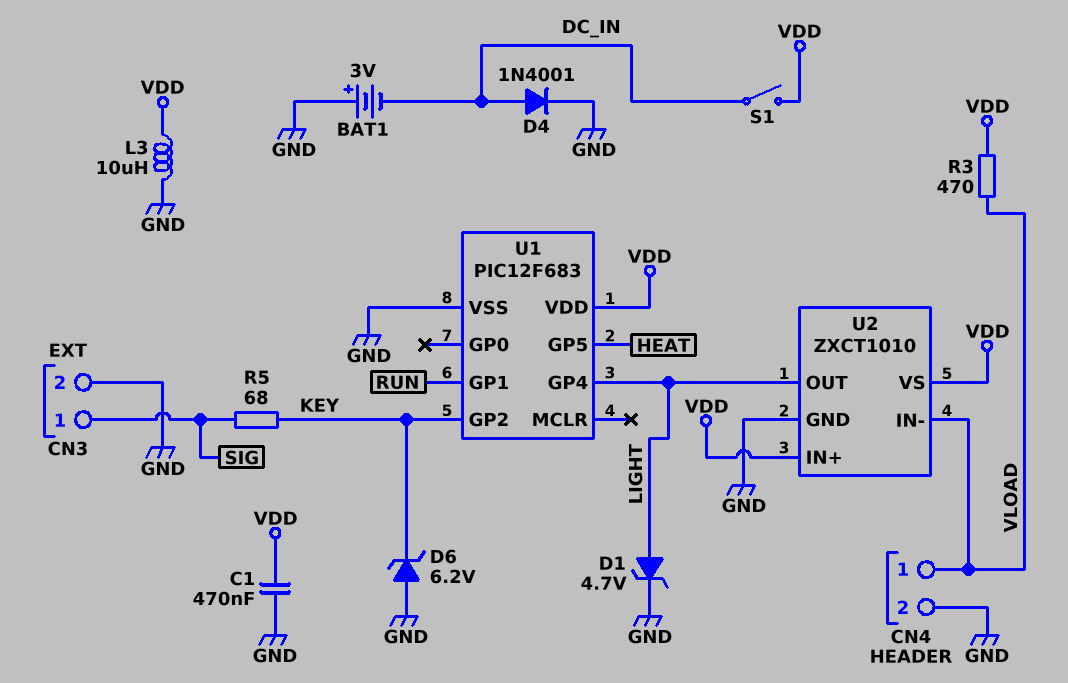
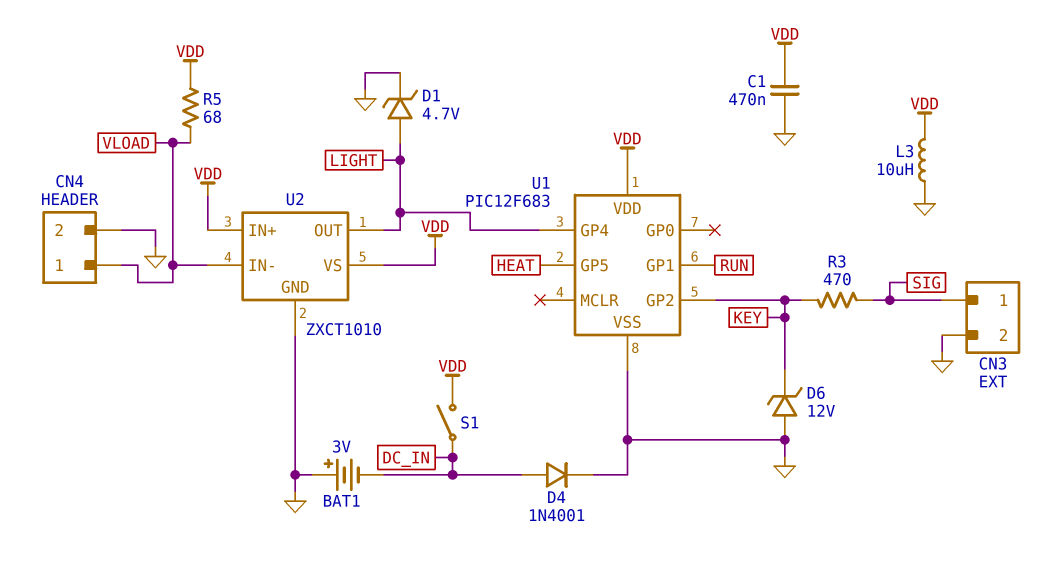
D6: zener 6.2V (A GND, K KEY) -> zener 12V (A GND, K KEY)
R3: 470 (VDD, VLOAD) -> 470 (KEY, SIG)
R5: 68 (KEY, SIG) -> 68 (VDD, VLOAD)

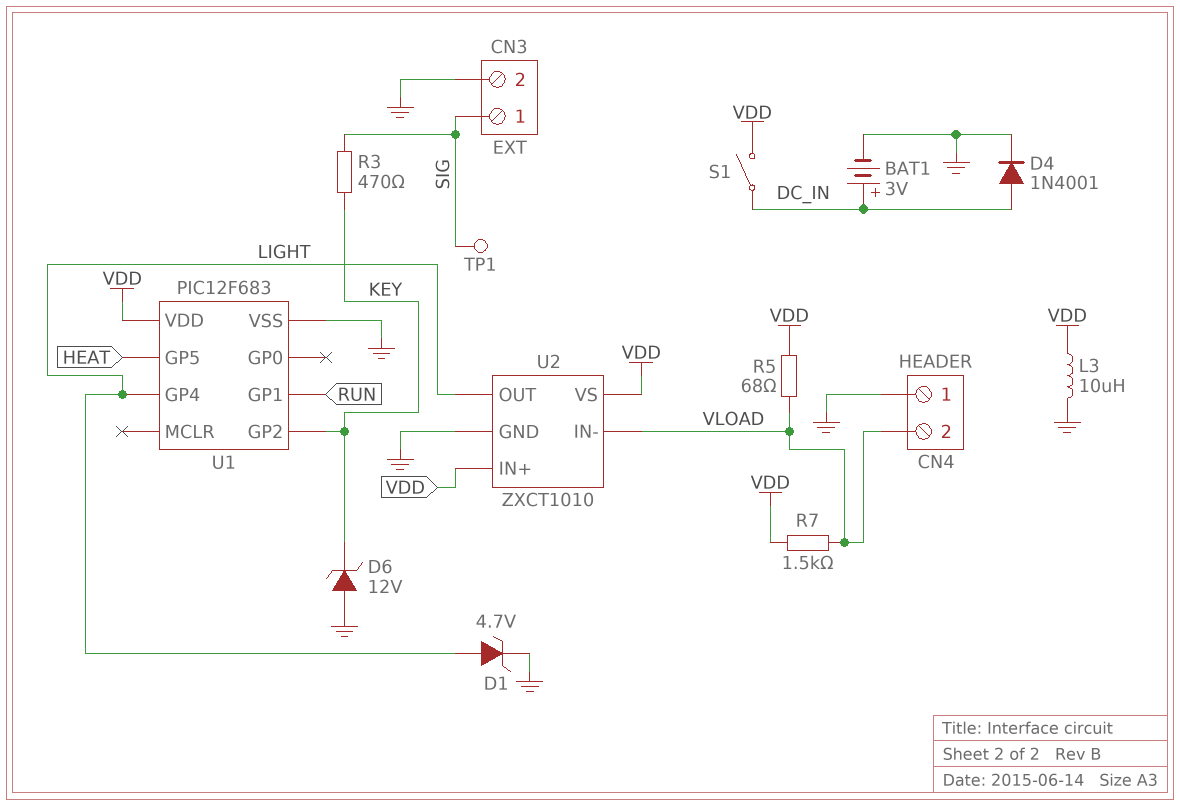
BAT1: 3V (plus GND, minus DC_IN) -> 3V (plus DC_IN, minus GND)
C1: 470nF (GND, VDD) -> none
CN4 pin 1: VLOAD -> GND
CN4 pin 2: GND -> VLOAD
R7: none -> 1.5k (VDD, VLOAD)
TP1: none -> test point (SIG)

